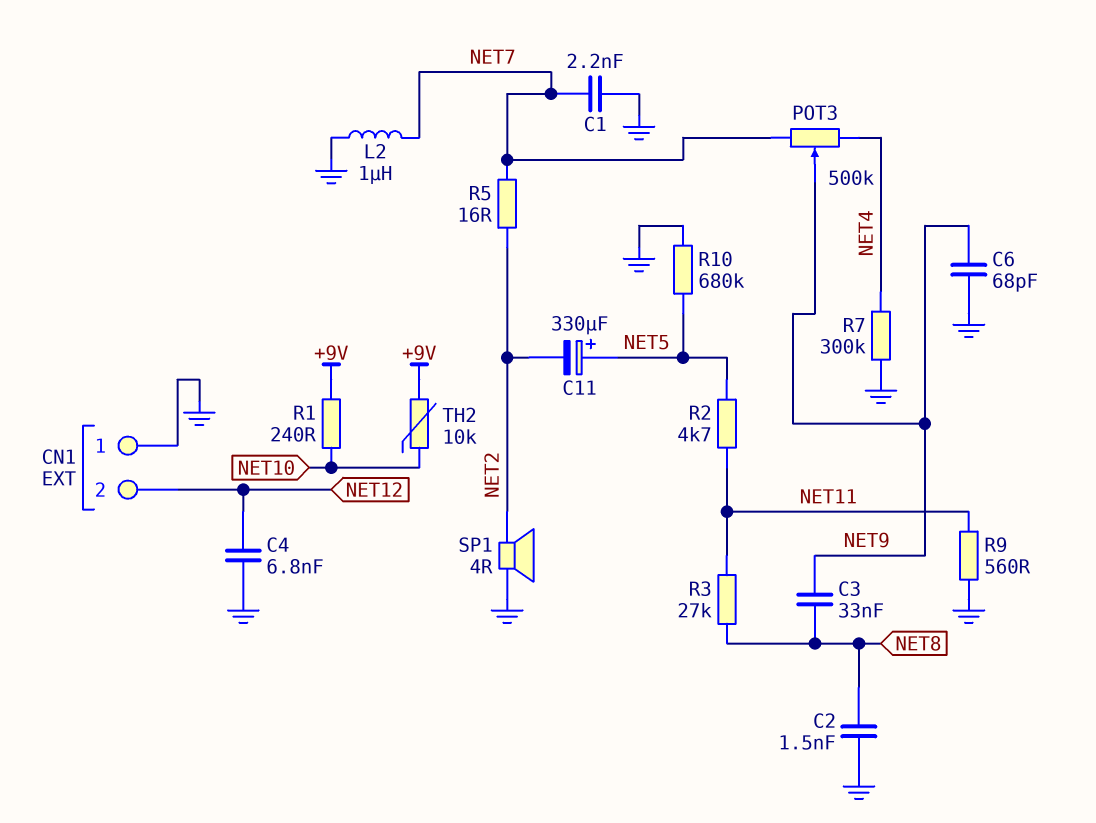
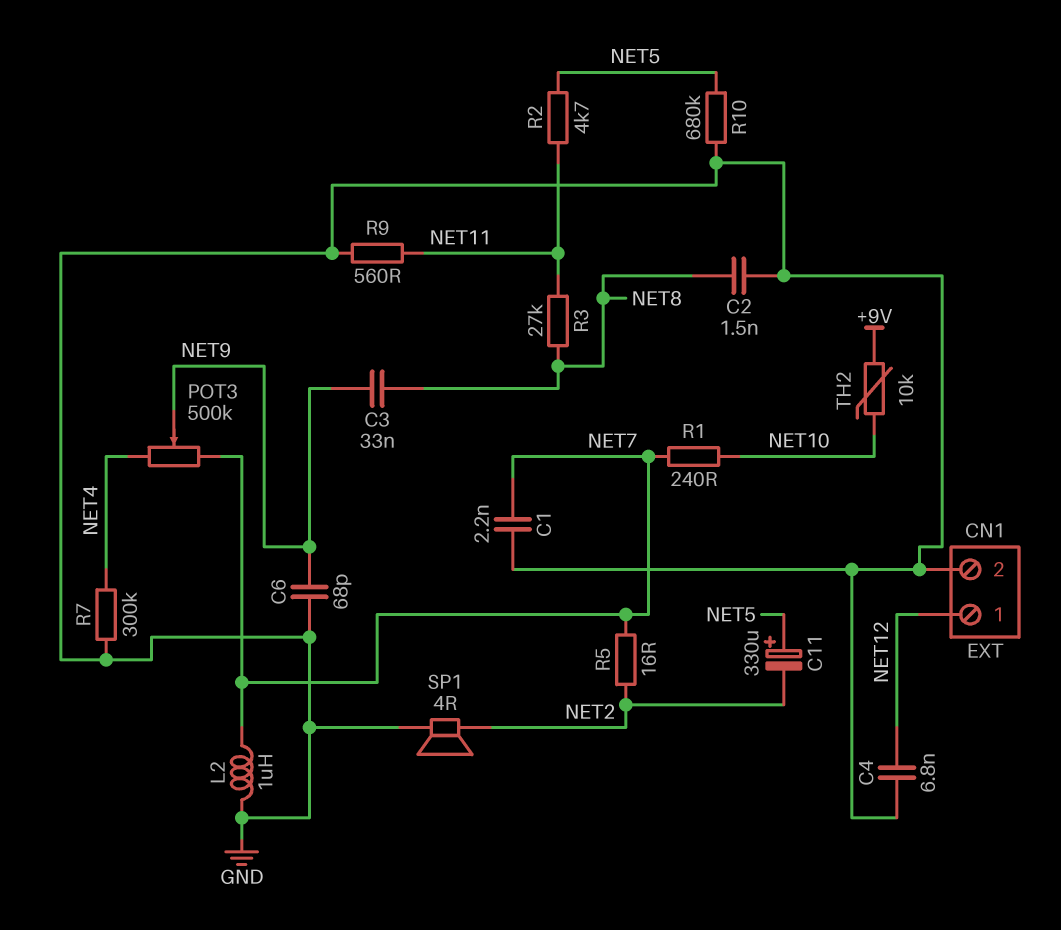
CN1 pin 1: GND -> NET12
CN1 pin 2: NET12 -> GND
R1: 240 (+9V, NET10) -> 240 (NET7, NET10)

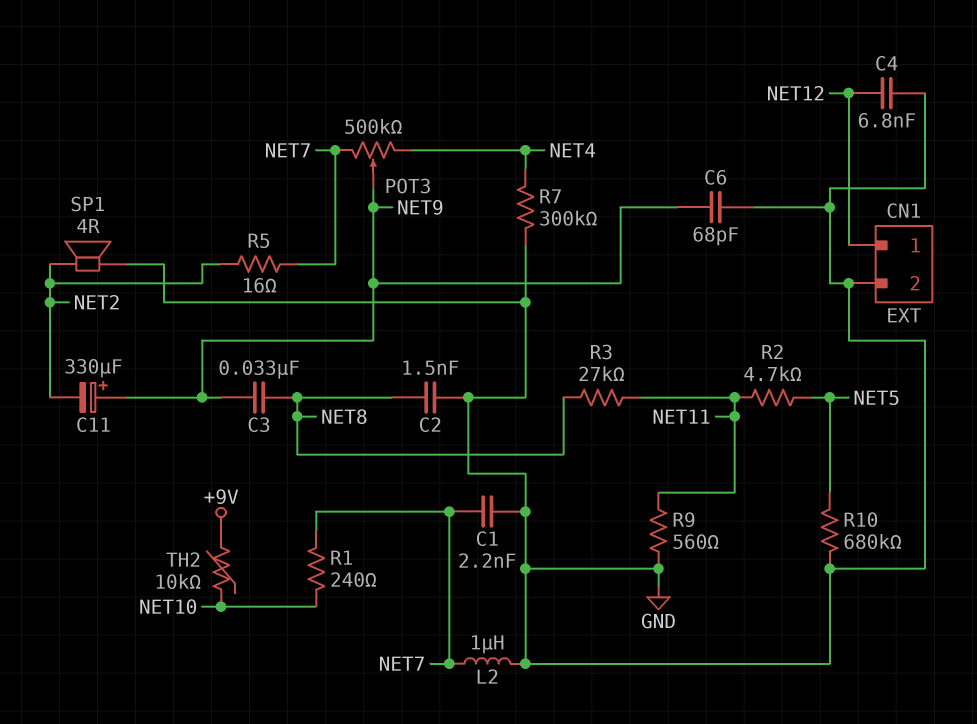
C11: 330uF (plus NET5, minus NET2) -> 330uF (plus NET9, minus NET2)

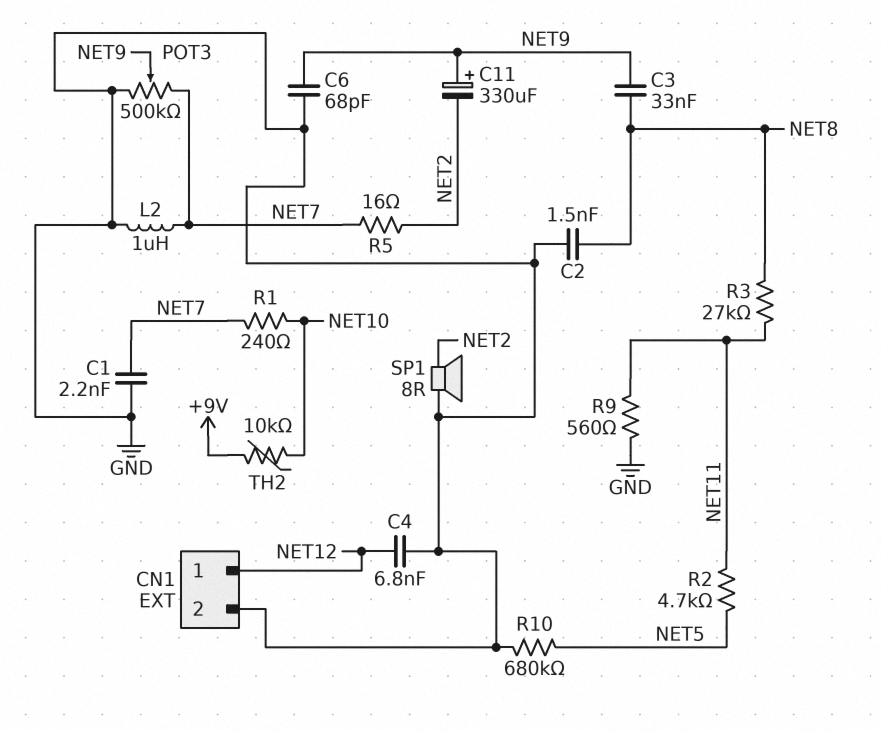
POT3: 500k (NET4, NET7, wiper NET9) -> 500k (GND, NET7, wiper NET9)
R7: 300k (GND, NET4) -> none
SP1: speaker 4R (GND, NET2) -> speaker 8R (GND, NET2)

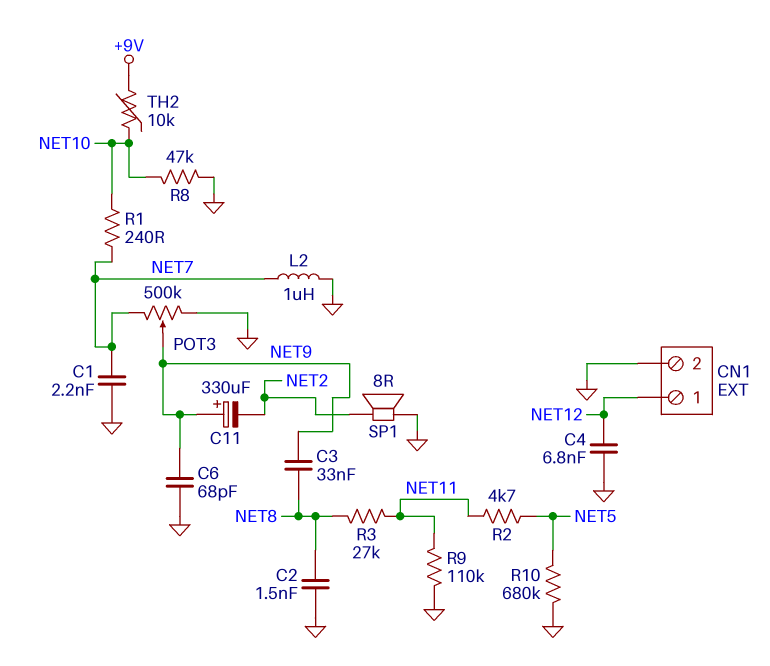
R5: 16 (NET2, NET7) -> none
R8: none -> 47k (GND, NET10)
R9: 560 (GND, NET11) -> 110k (GND, NET11)

